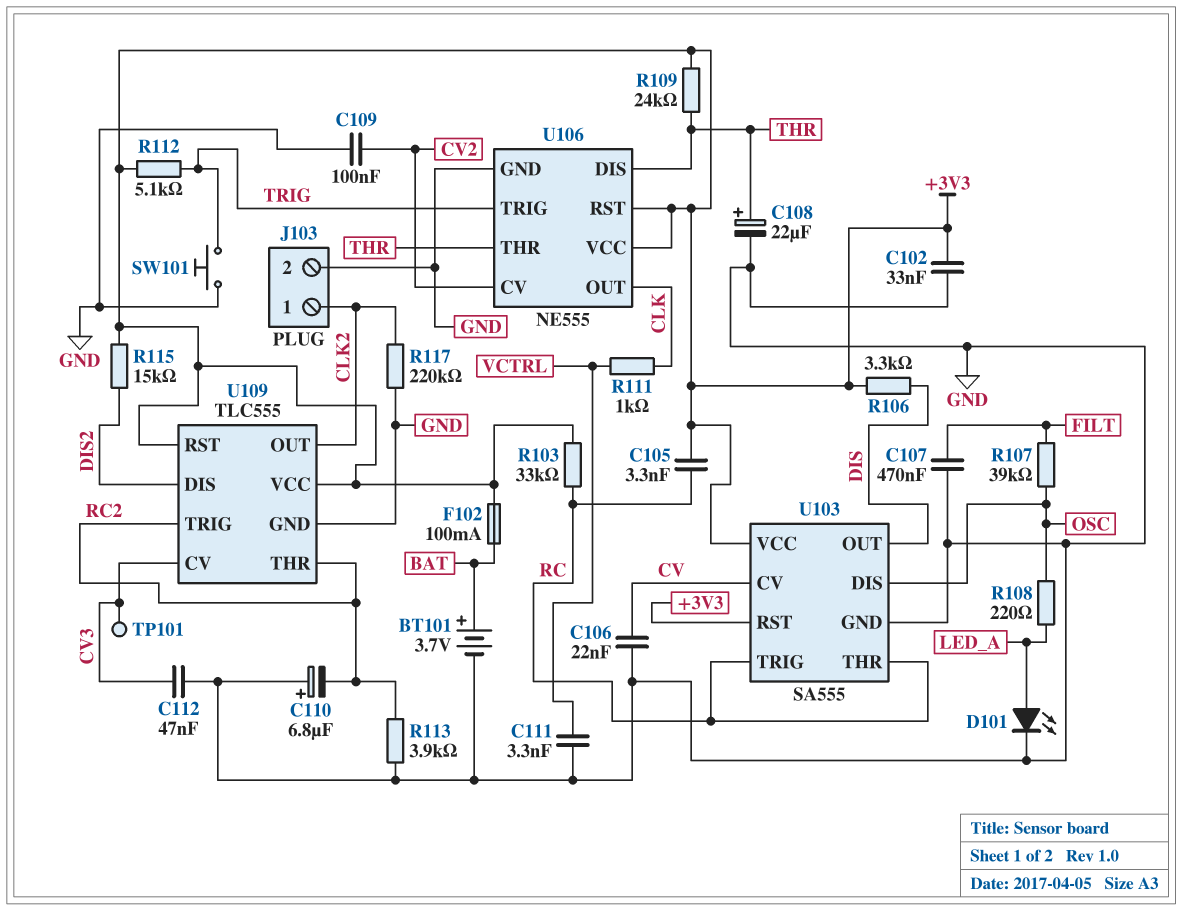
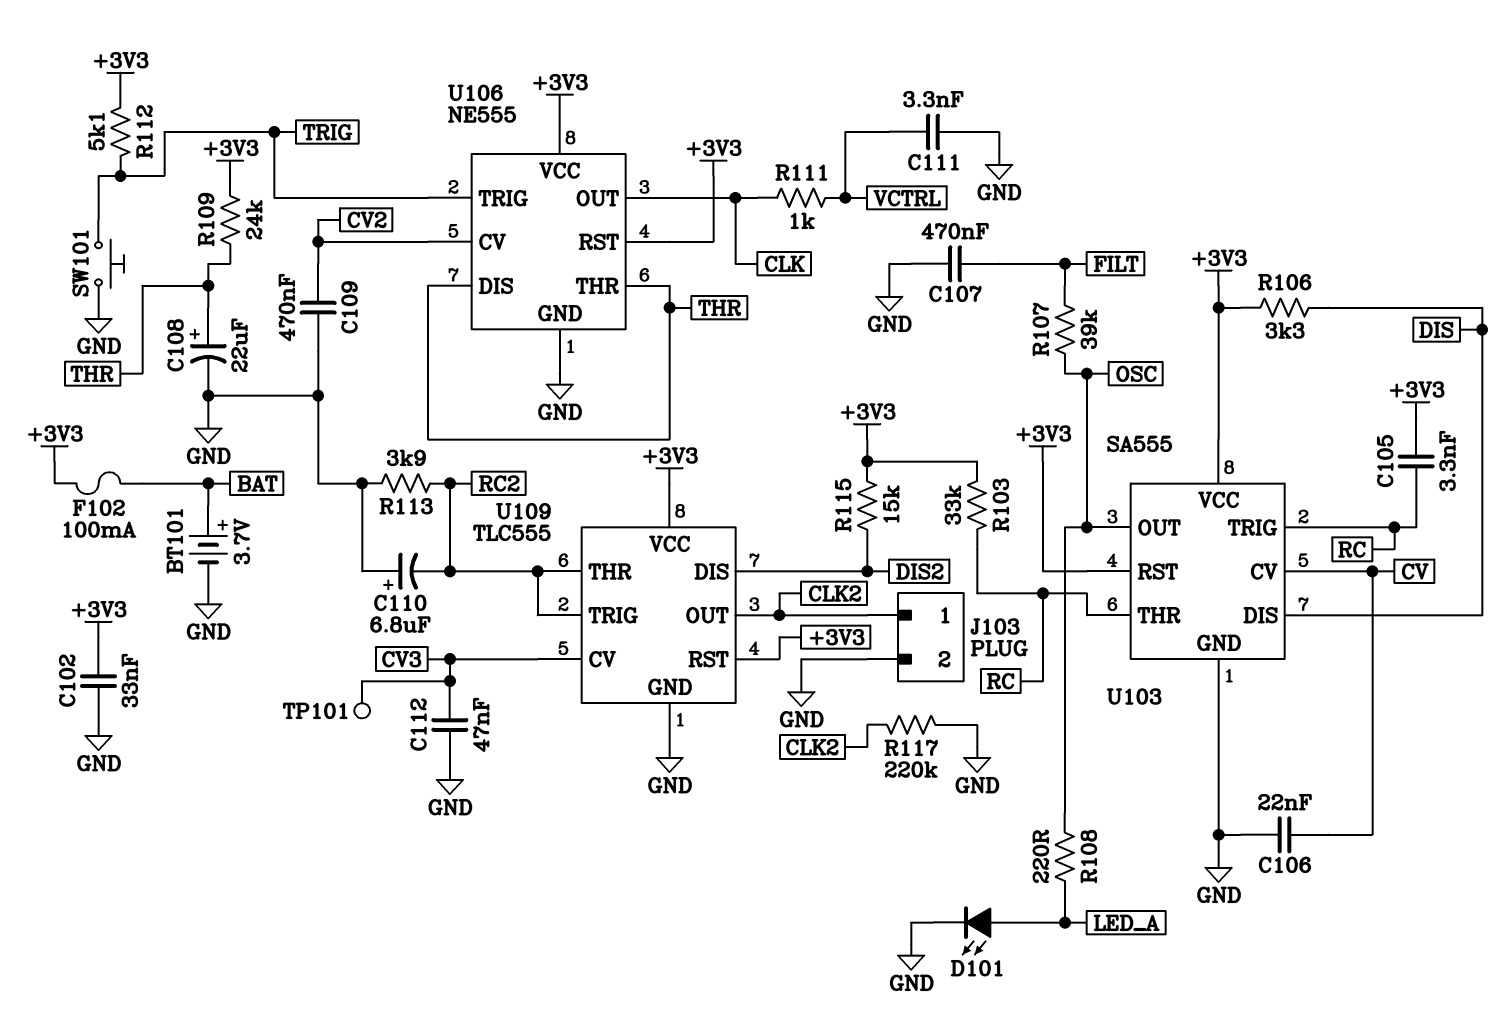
C109: 100nF (CV2, GND) -> 470nF (CV2, GND)
U103 pin DIS: OSC -> DIS
U103 pin OUT: DIS -> OSC

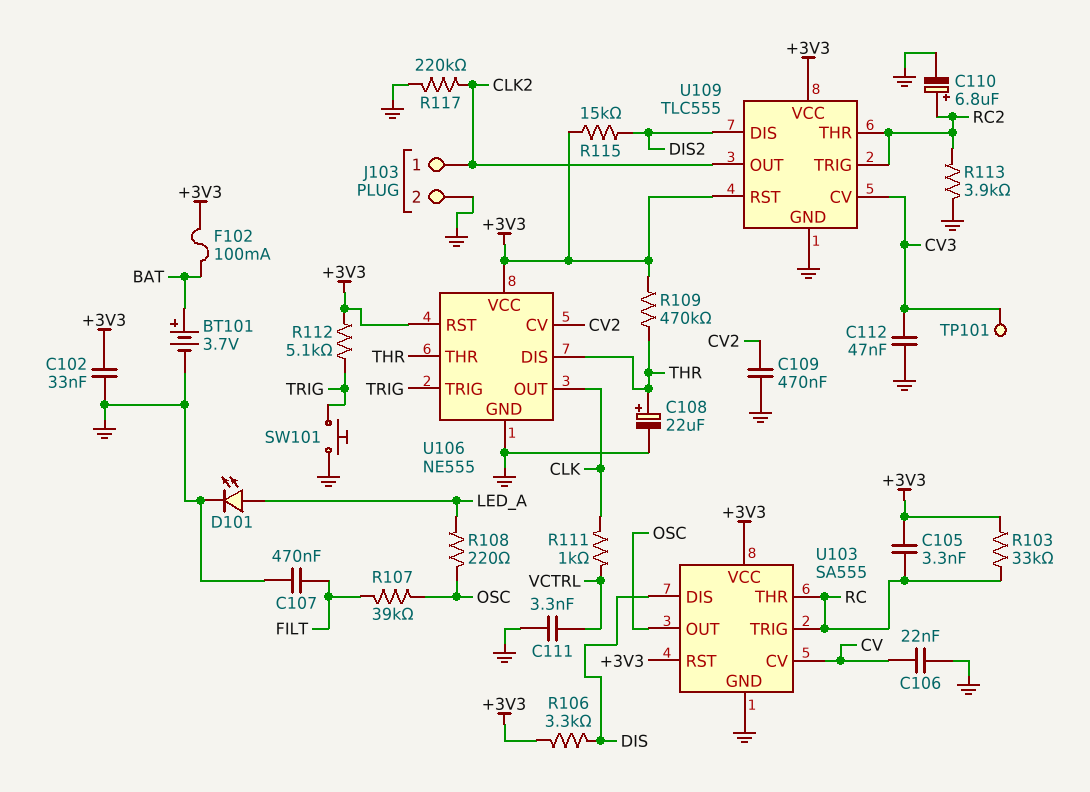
C110: 6.8uF (plus GND, minus RC2) -> 6.8uF (plus RC2, minus GND)
R109: 24k (+3V3, THR) -> 470k (+3V3, THR)

